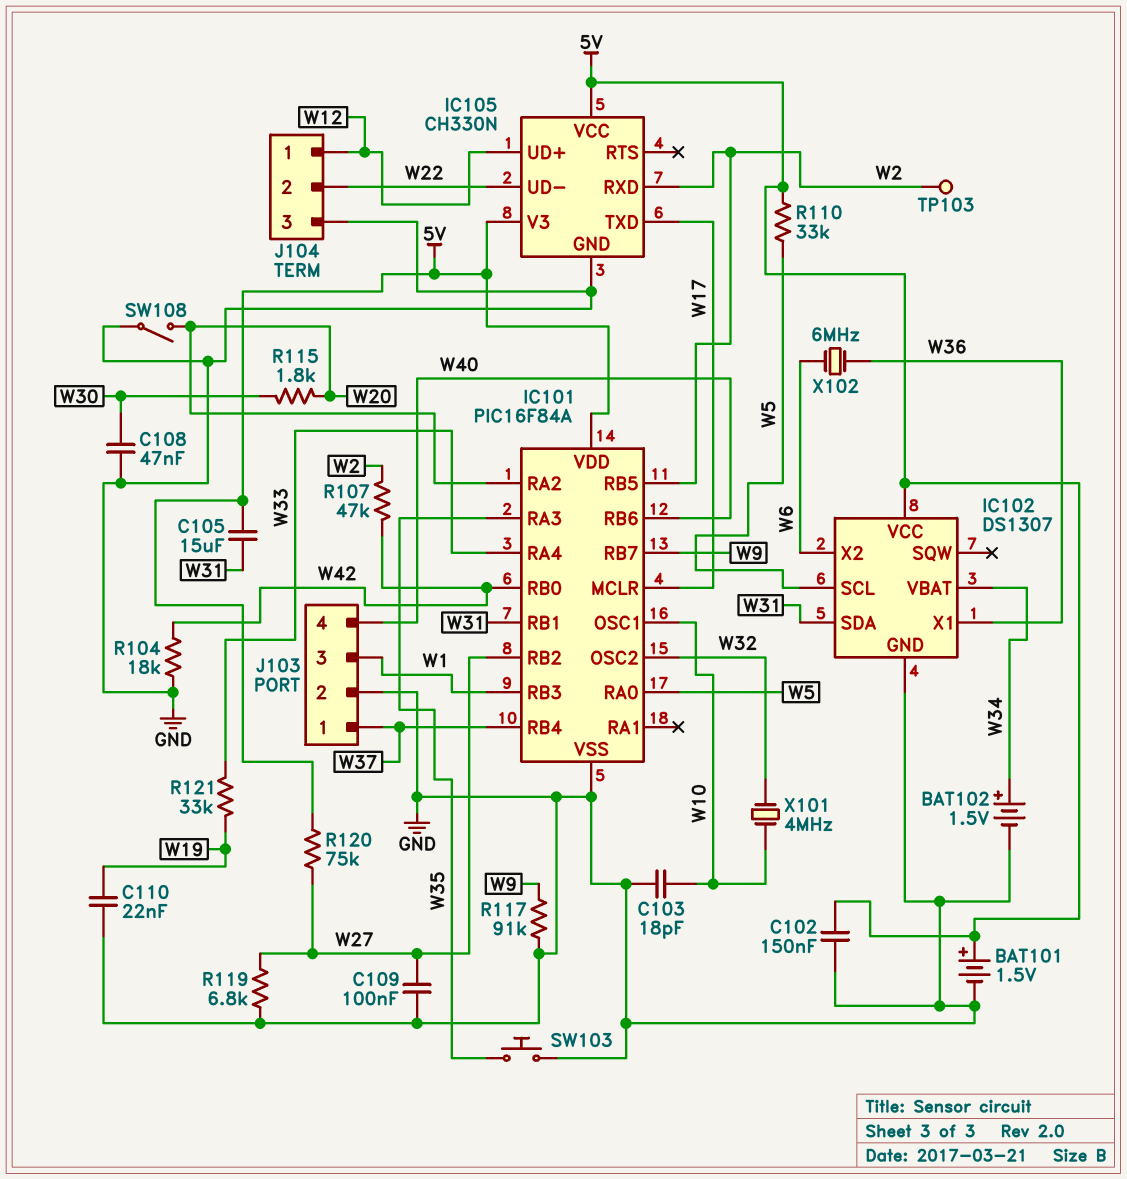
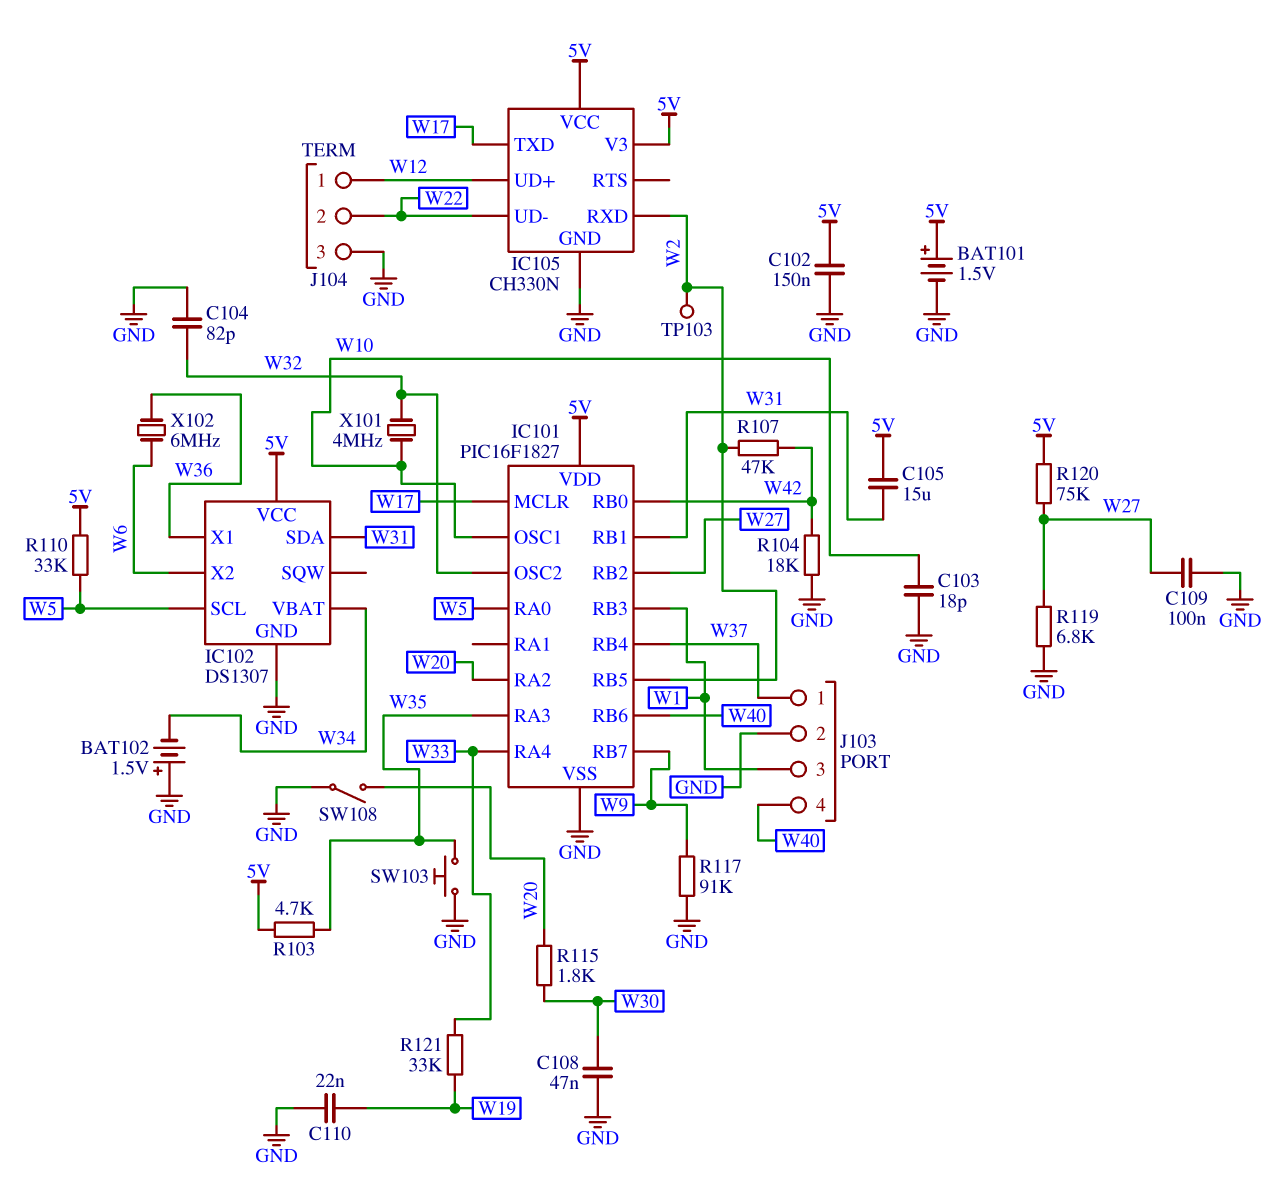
BAT102: 1.5V (plus W34, minus GND) -> 1.5V (plus GND, minus W34)
C104: none -> 82pF (GND, W32)
IC101: PIC16F84A -> PIC16F1827
R103: none -> 4.7k (5V, W35)

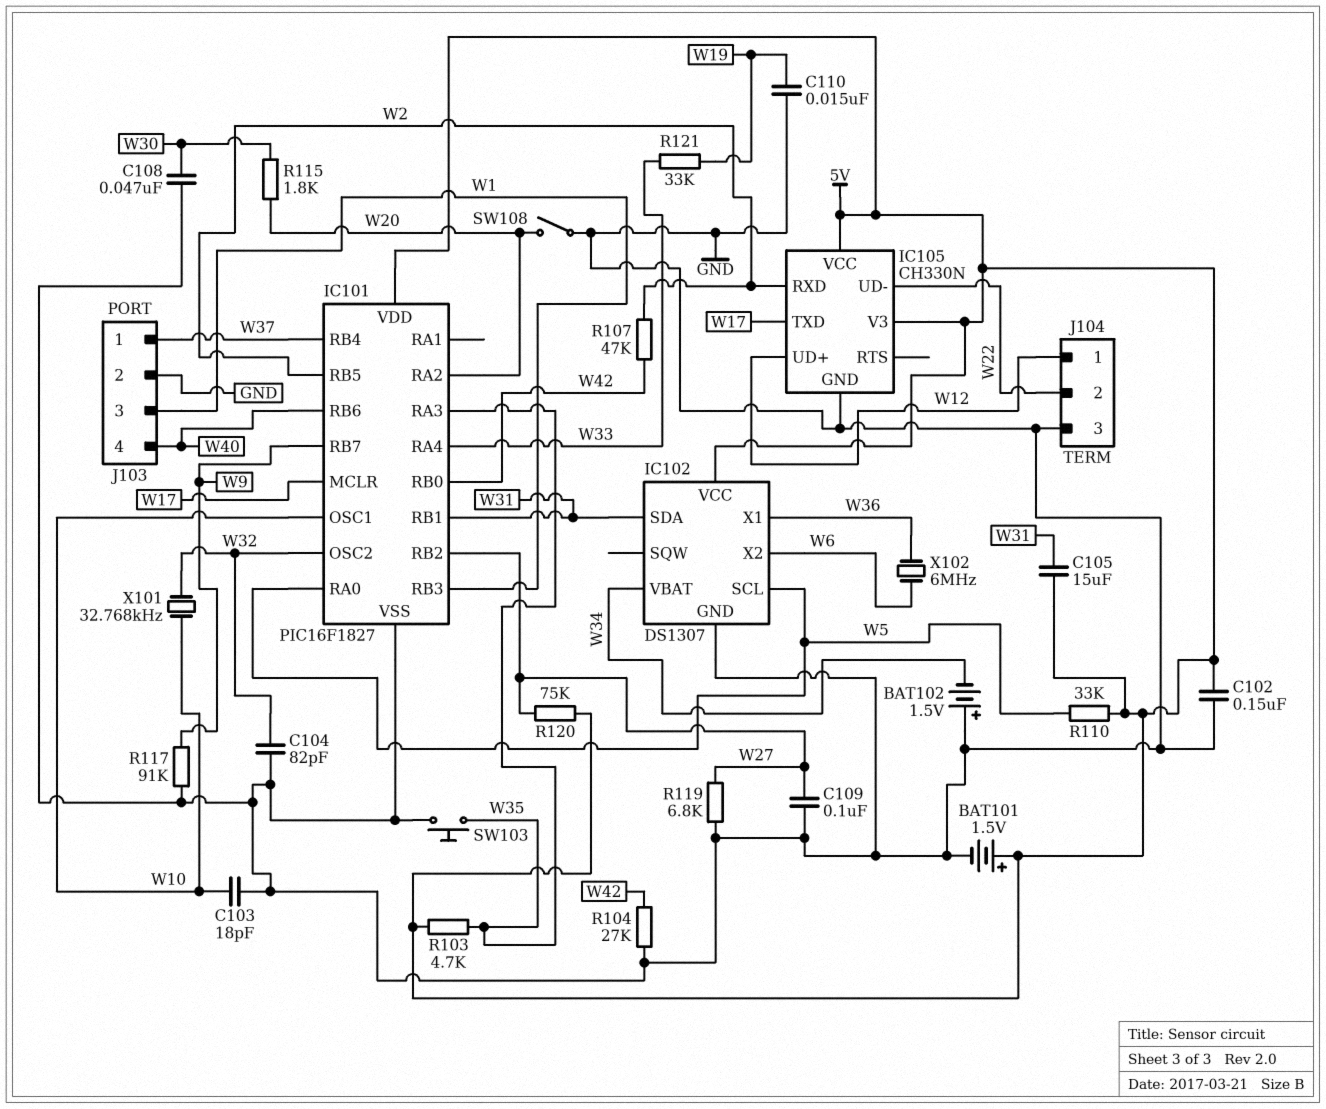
C110: 22nF (GND, W19) -> 15nF (GND, W19)
R104: 18k (GND, W42) -> 27k (GND, W42)
TP103: test point (W2) -> none
X101: 4MHz (W10, W32) -> 32.768kHz (W10, W32)

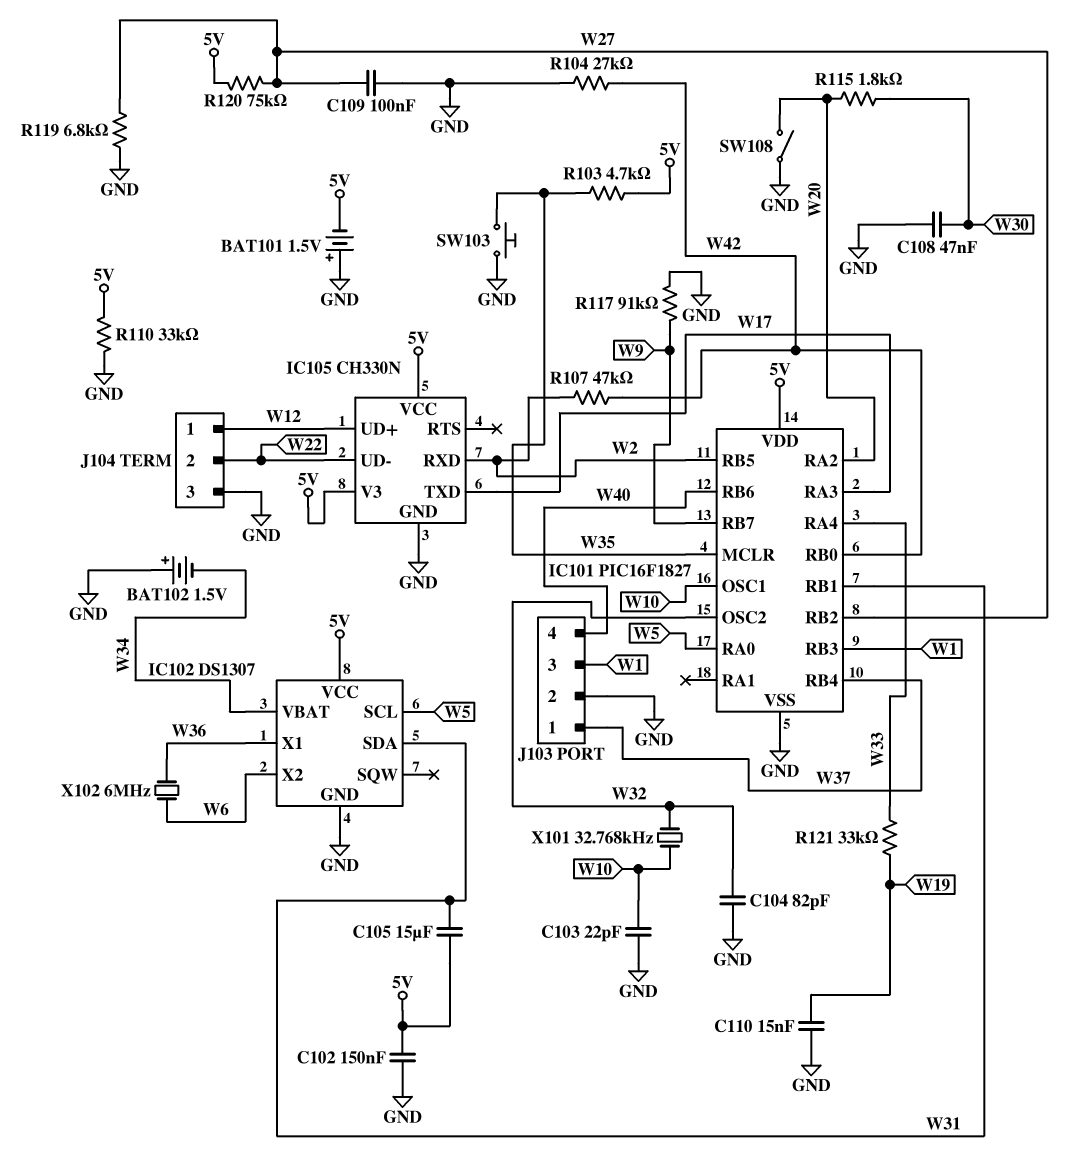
BAT101: 1.5V (plus 5V, minus GND) -> 1.5V (plus GND, minus 5V)
C103: 18pF (GND, W10) -> 22pF (GND, W10)
IC101 pin MCLR: W17 -> W35
IC101 pin RA3: W35 -> W17
R110: 33k (5V, W5) -> 33k (5V, GND)

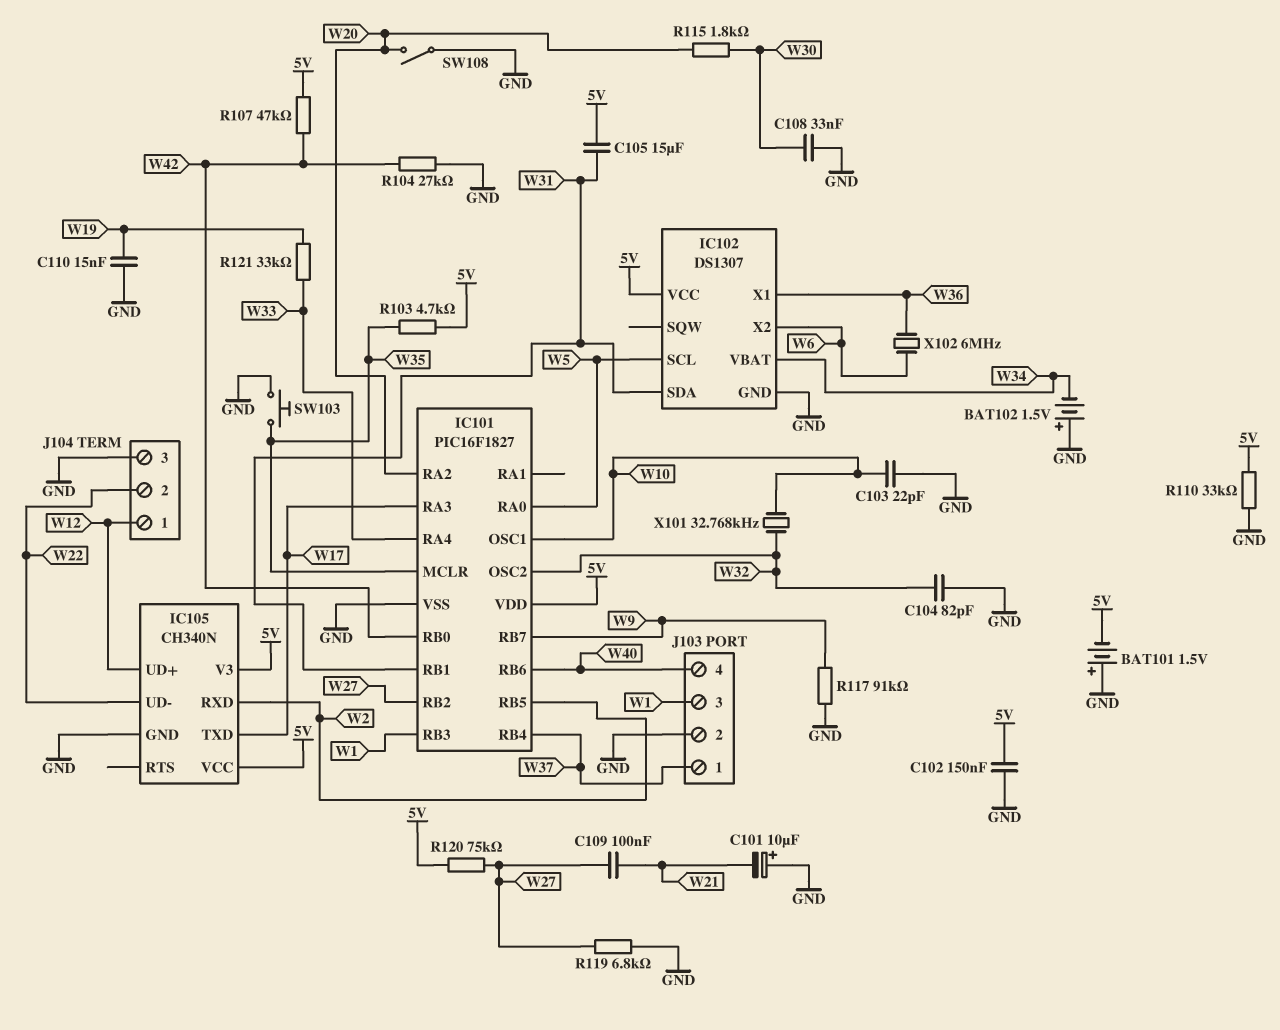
C101: none -> 10uF (plus GND, minus W21)
C108: 47nF (GND, W30) -> 33nF (GND, W30)
C109: 100nF (GND, W27) -> 100nF (W21, W27)
IC105: CH330N -> CH340N
R107: 47k (W2, W42) -> 47k (5V, W42)

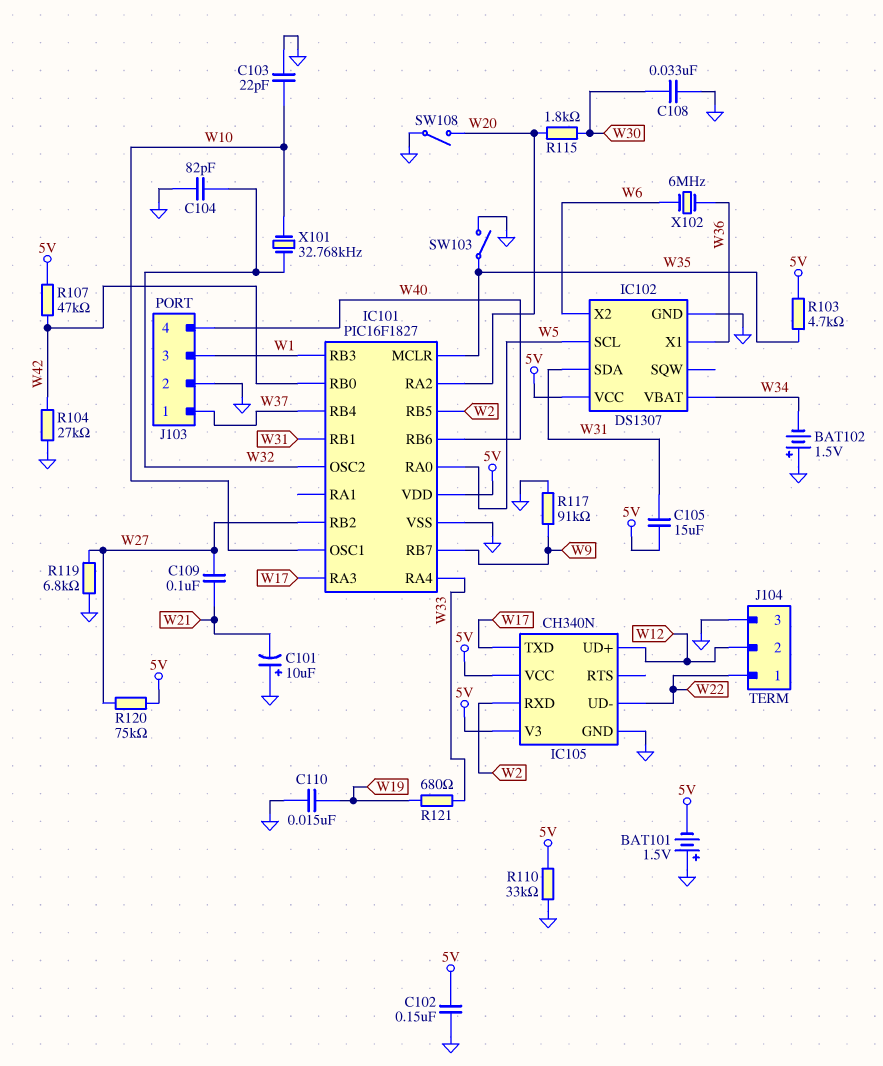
J104 pin 1: W12 -> W22
J104 pin 2: W22 -> W12
R121: 33k (W19, W33) -> 680 (W19, W33)
SW103: button (GND, W35) -> switch (GND, W35)

